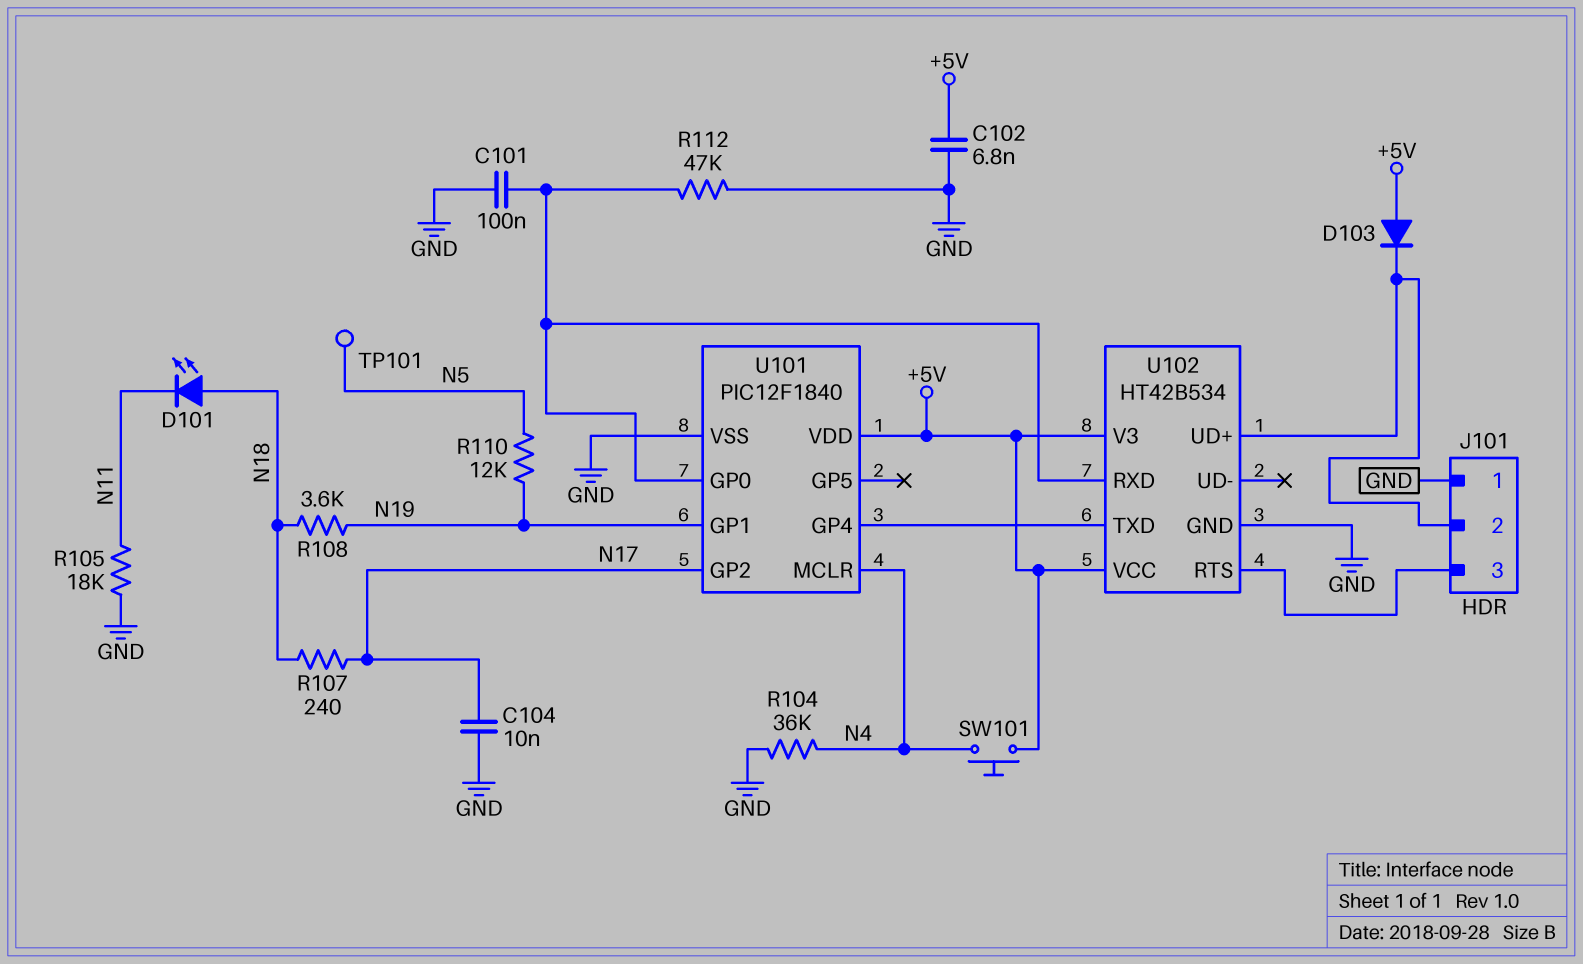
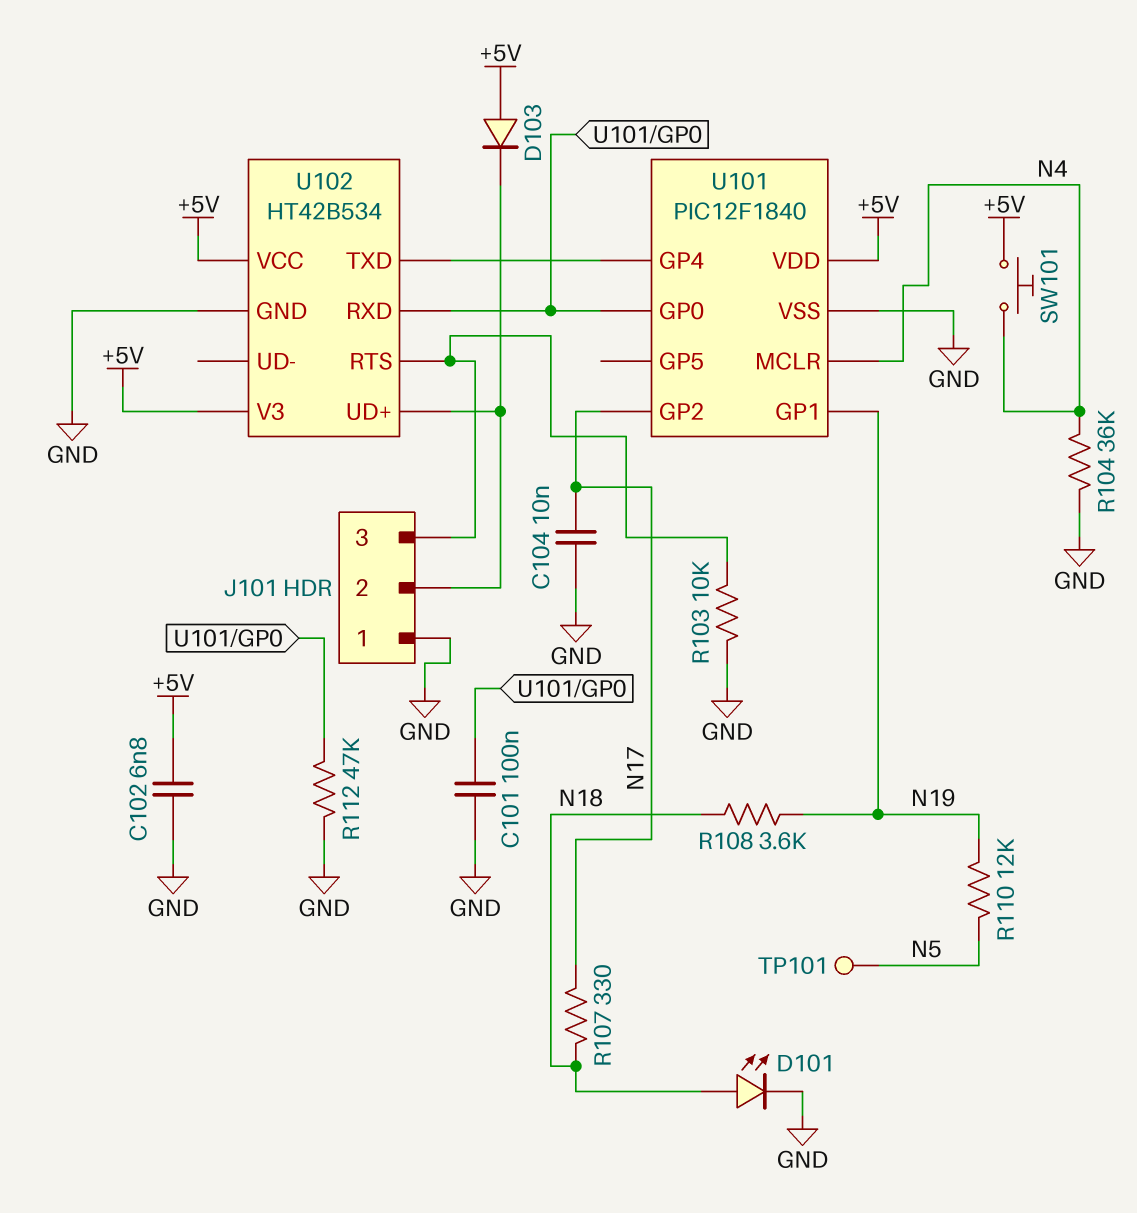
D101: LED (A N18, K N11) -> LED (A N18, K GND)
R103: none -> 10k (GND, J101/3)
R105: 18k (GND, N11) -> none
R107: 240 (N17, N18) -> 330 (N17, N18)

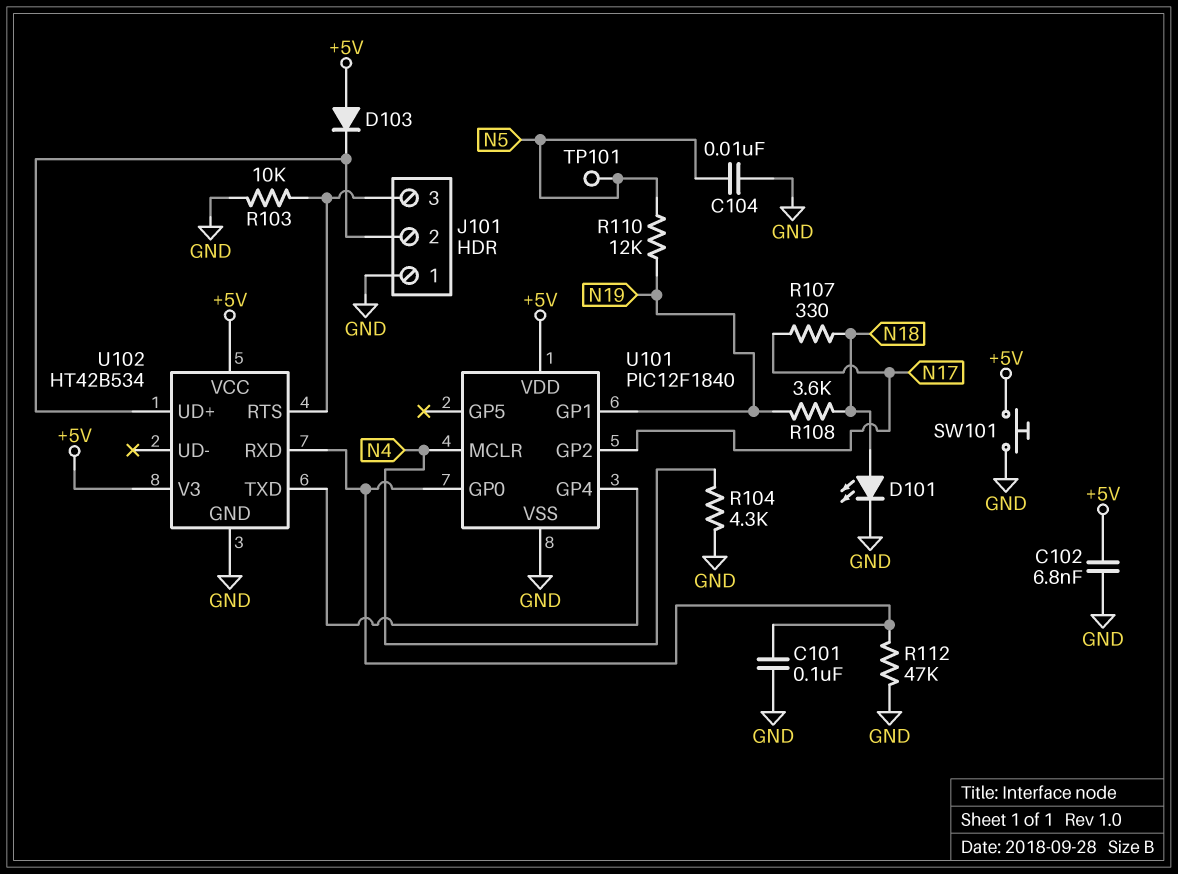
C104: 10nF (GND, N17) -> 10nF (GND, N5)
R104: 36k (GND, N4) -> 4.3k (GND, N4)
SW101: button (+5V, N4) -> button (+5V, GND)

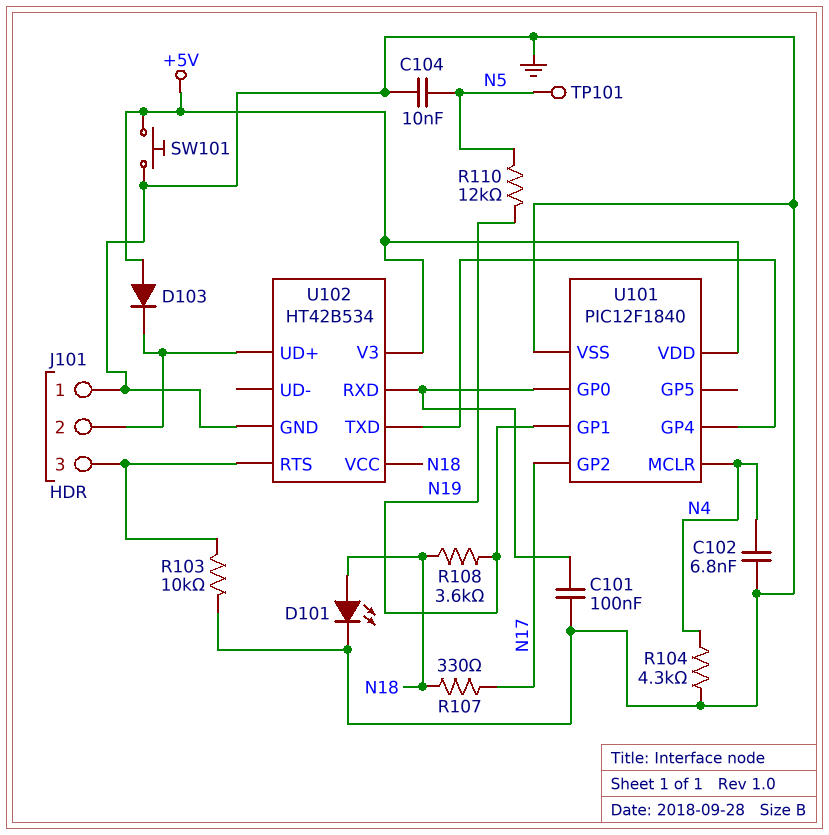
C102: 6.8nF (+5V, GND) -> 6.8nF (GND, N4)
R112: 47k (GND, U101/GP0) -> none
U102 pin VCC: +5V -> N18

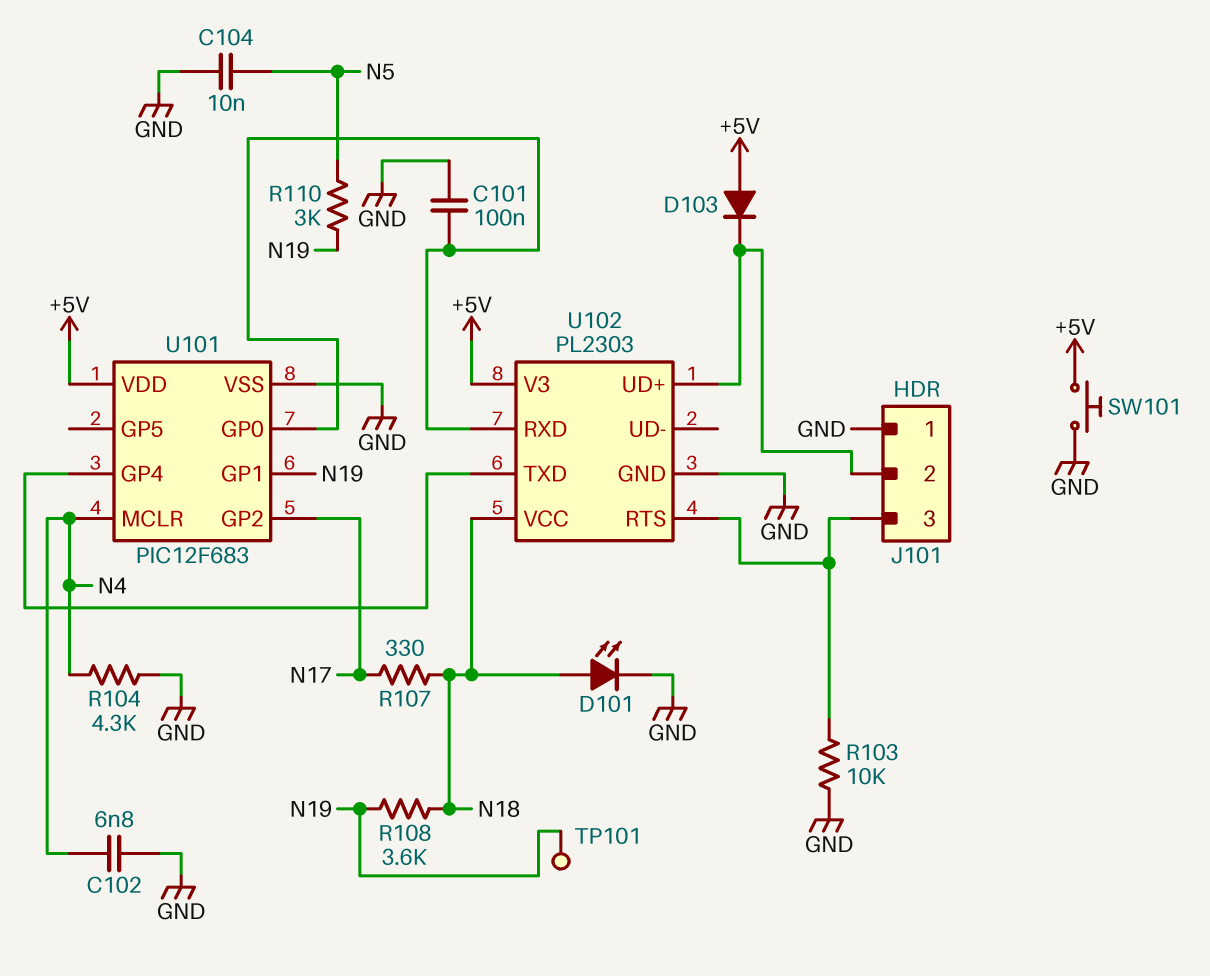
R110: 12k (N5, N19) -> 3k (N5, N19)
TP101: test point (N5) -> test point (N19)
U101: PIC12F1840 -> PIC12F683
U102: HT42B534 -> PL2303

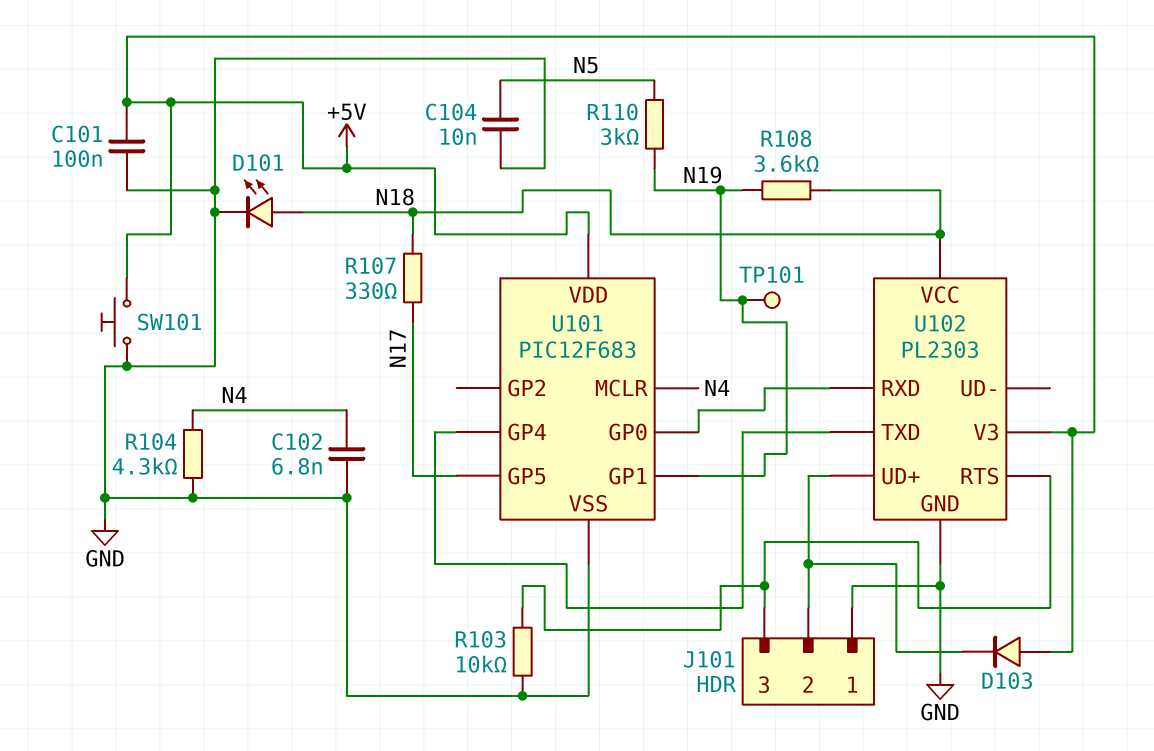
C101: 100nF (GND, U101/GP0) -> 100nF (+5V, GND)
U101 pin GP2: N17 -> none
U101 pin GP5: none -> N17

